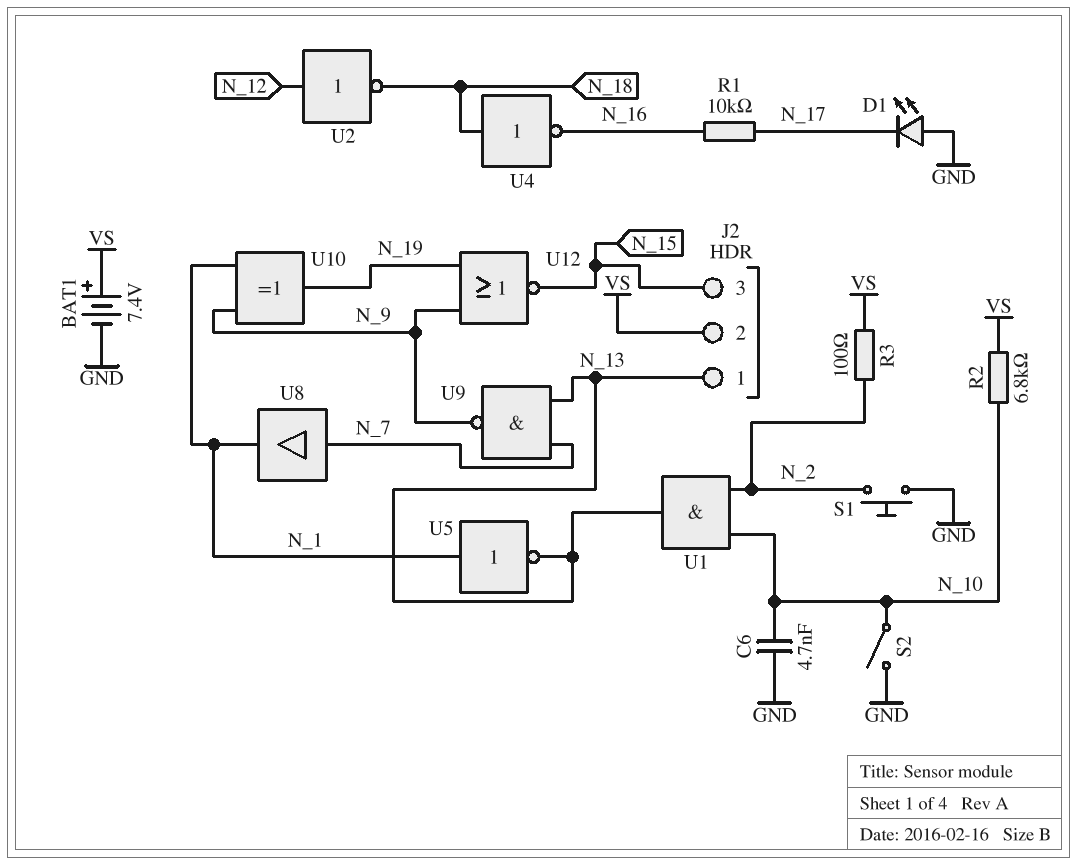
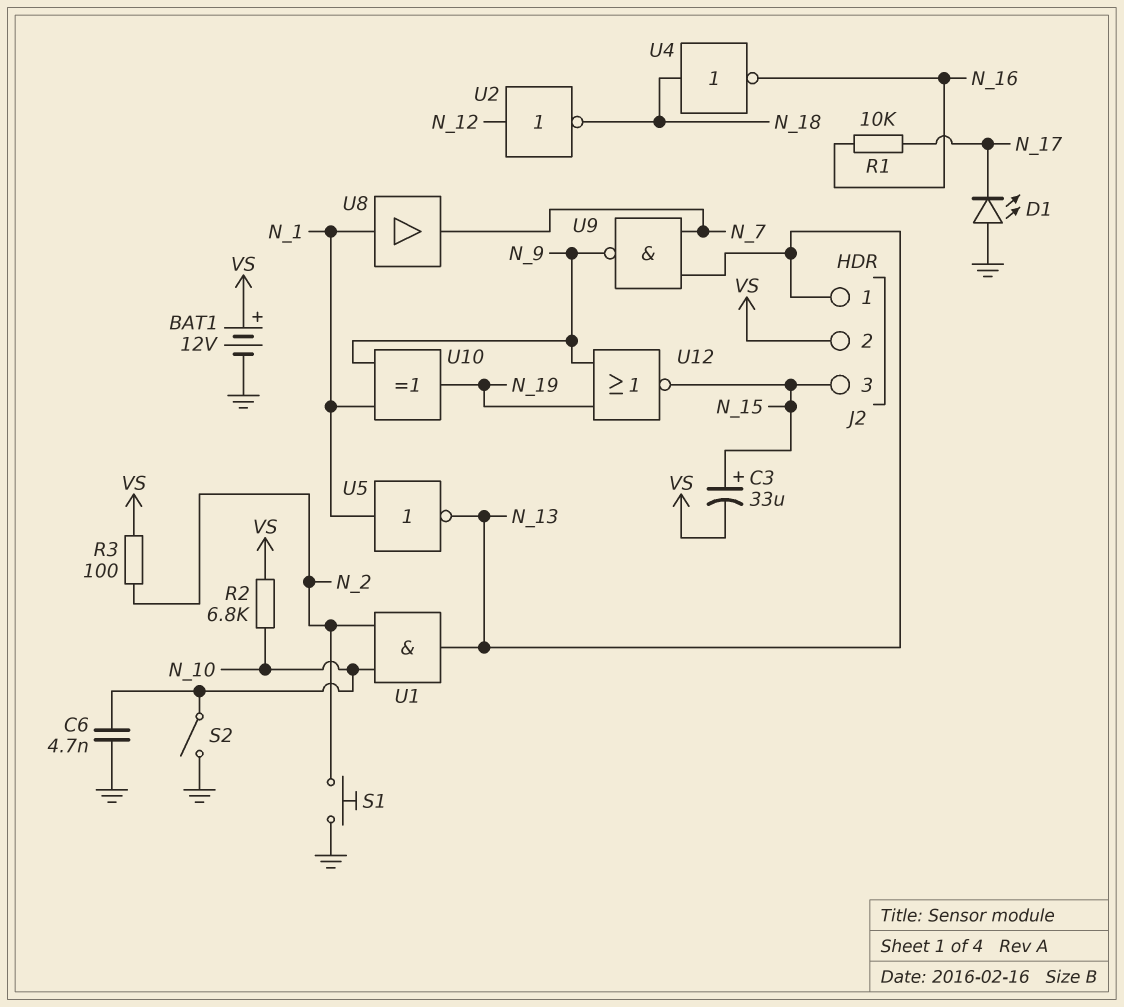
BAT1: 7.4V (plus VS, minus GND) -> 12V (plus VS, minus GND)
C3: none -> 33uF (plus N_15, minus VS)
U8: buffer (in N_7, out N_1) -> buffer (in N_1, out N_7)

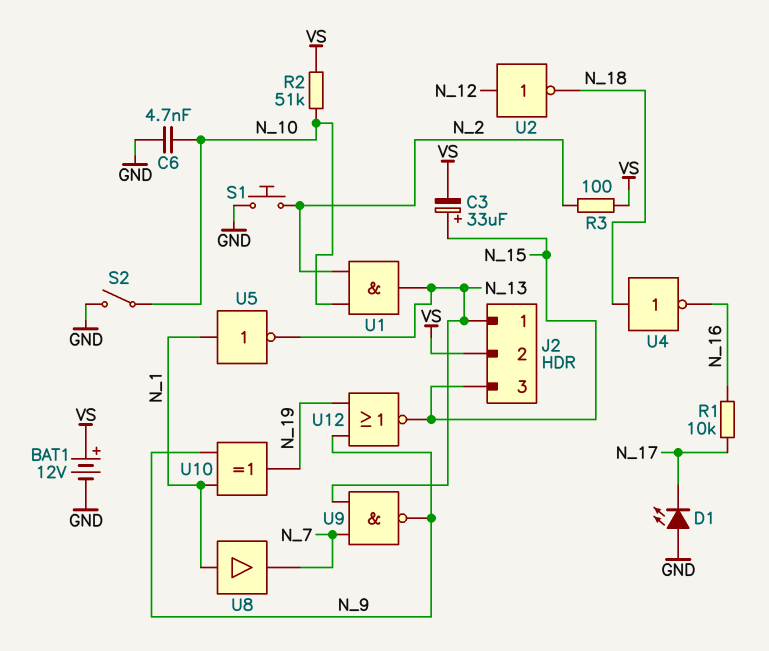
R2: 6.8k (N_10, VS) -> 51k (N_10, VS)

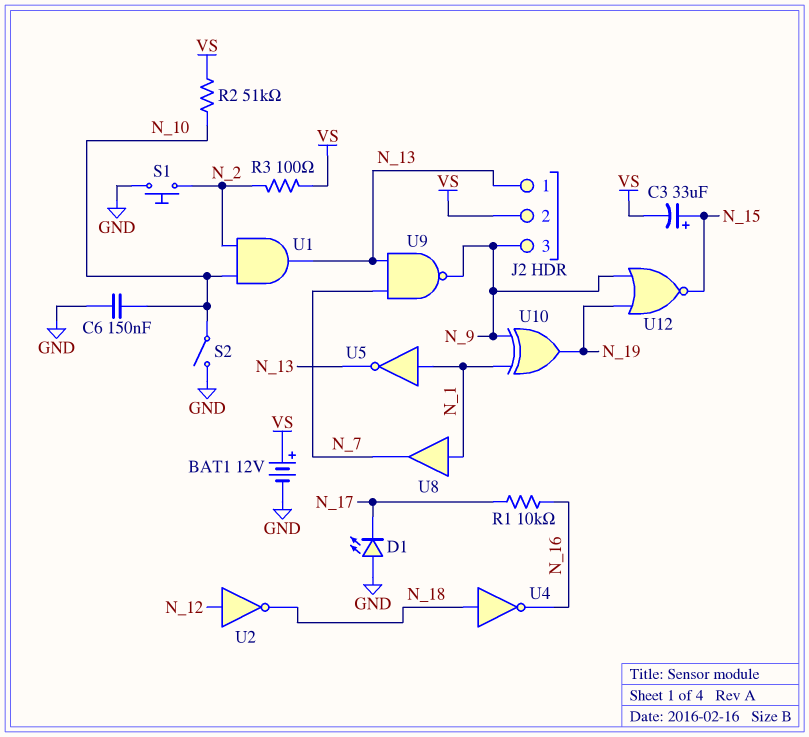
C6: 4.7nF (GND, N_10) -> 150nF (GND, N_10)
J2 pin 3: N_15 -> N_9

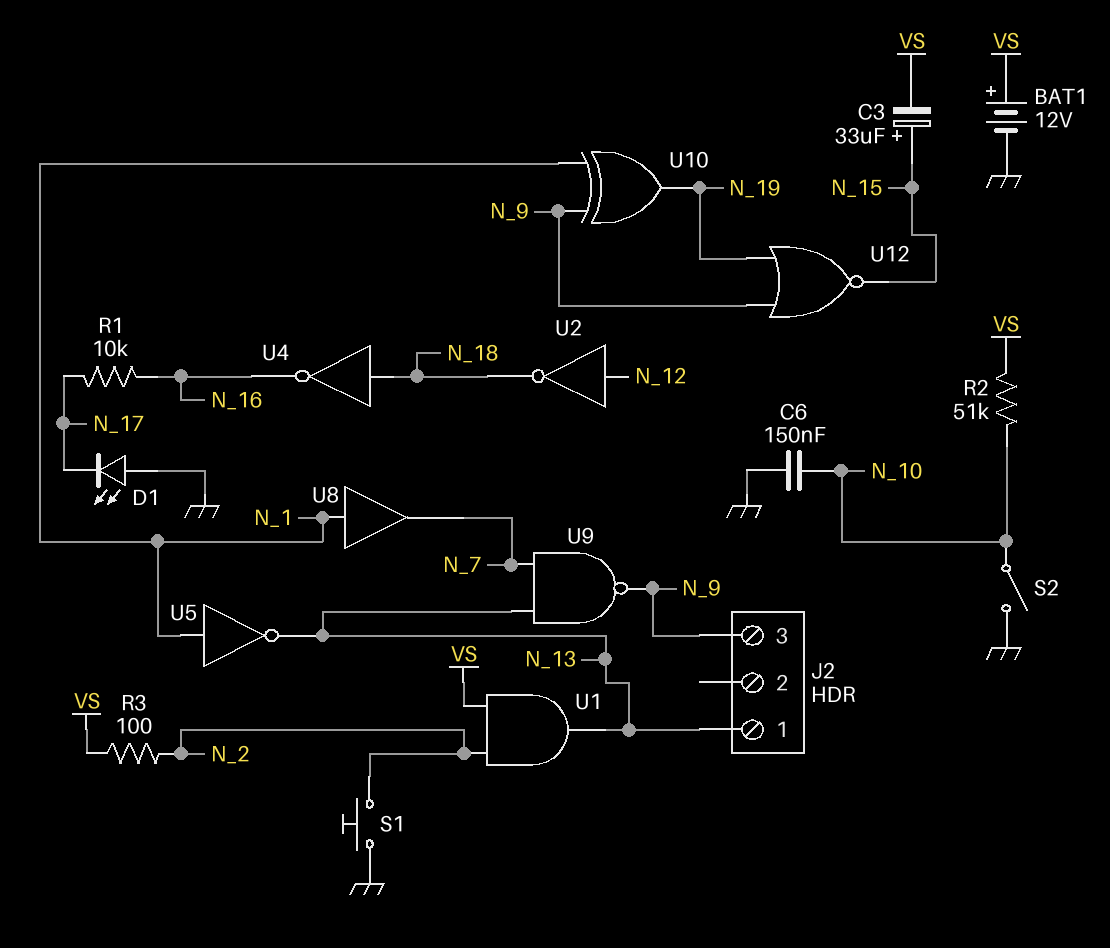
J2 pin 2: VS -> none
U1: AND (in N_2, in N_10, out N_13) -> AND (in N_2, in VS, out N_13)

